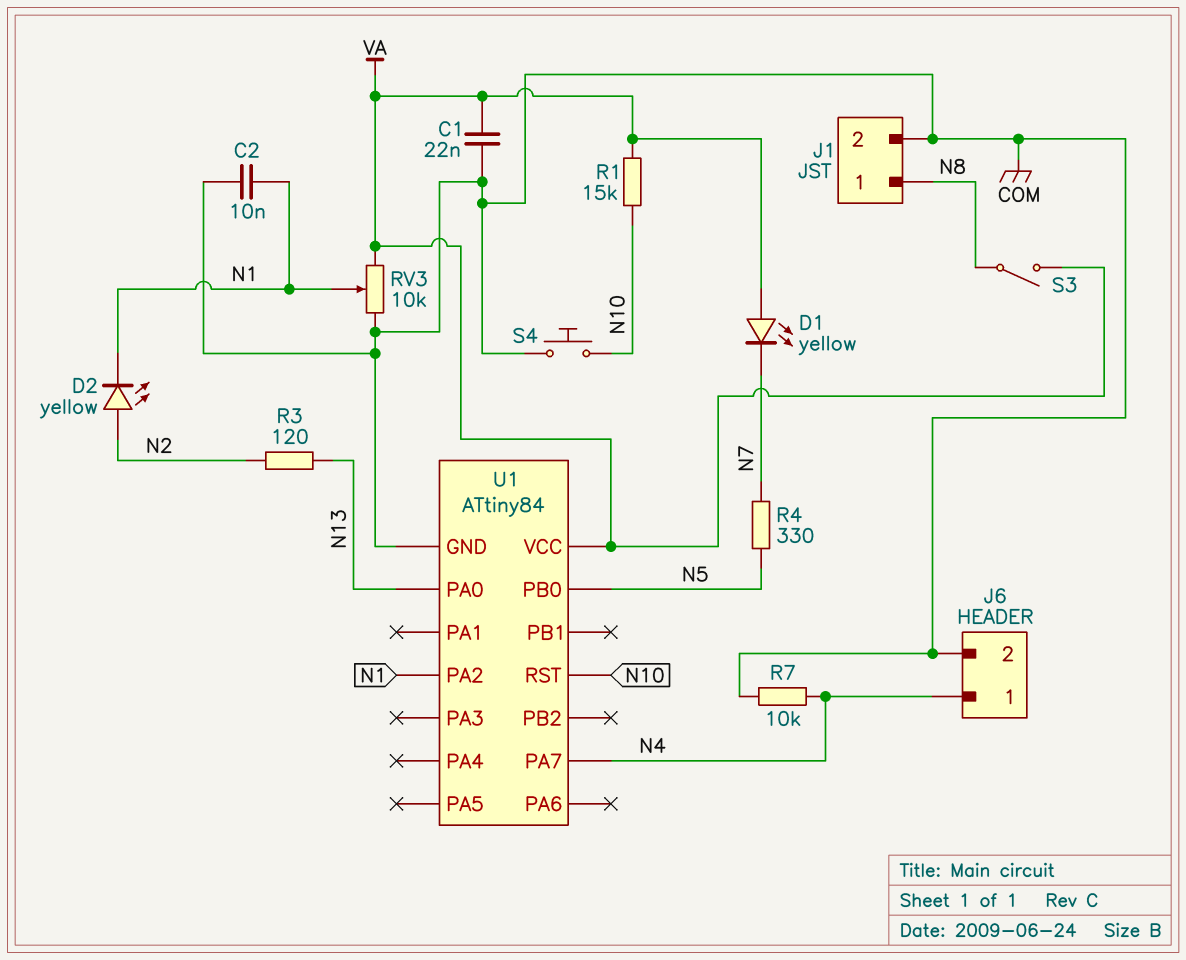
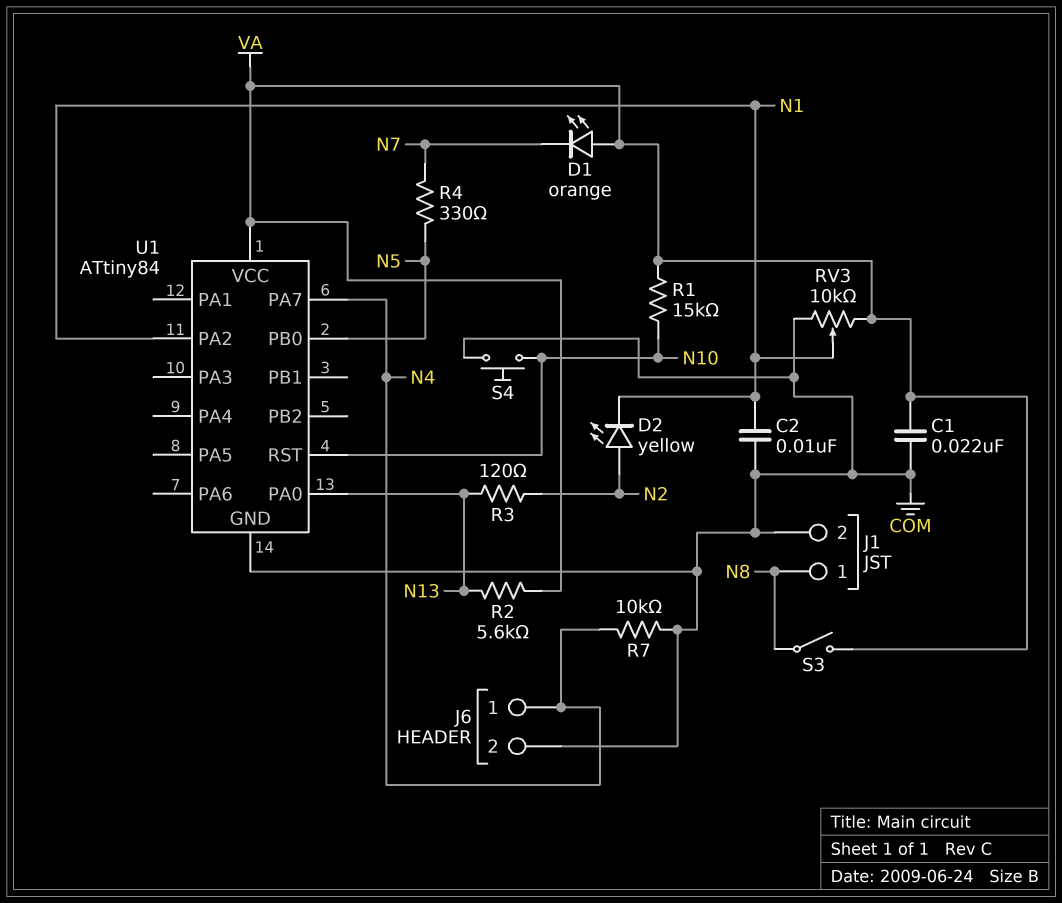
D1: LED yellow (A VA, K N7) -> LED orange (A VA, K N7)
R2: none -> 5.6k (N13, VA)

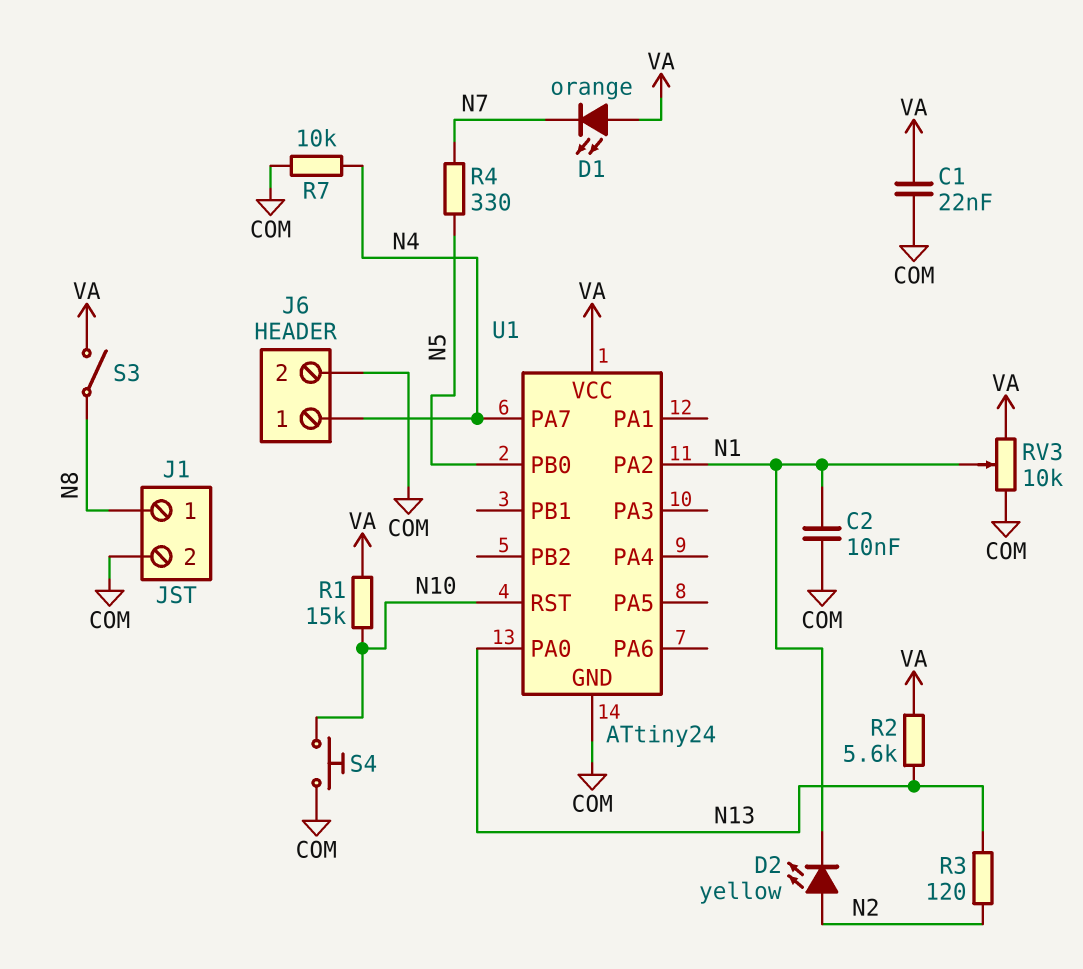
U1: ATtiny84 -> ATtiny24

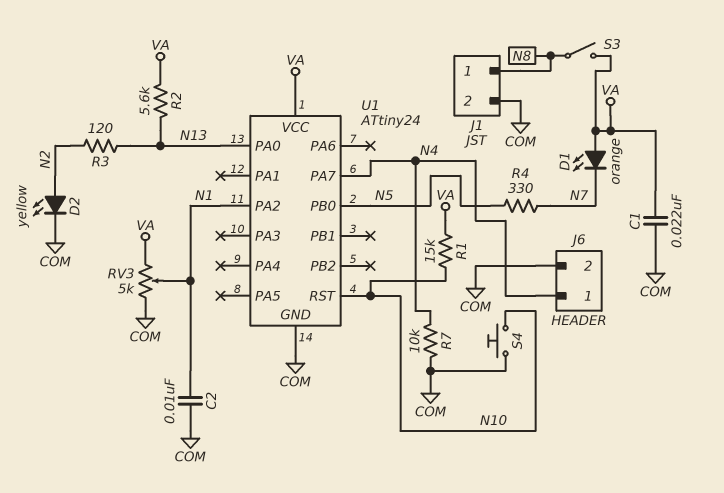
D2: LED yellow (A N2, K N1) -> LED yellow (A N2, K COM)
RV3: 10k (COM, VA, wiper N1) -> 5k (COM, VA, wiper N1)

